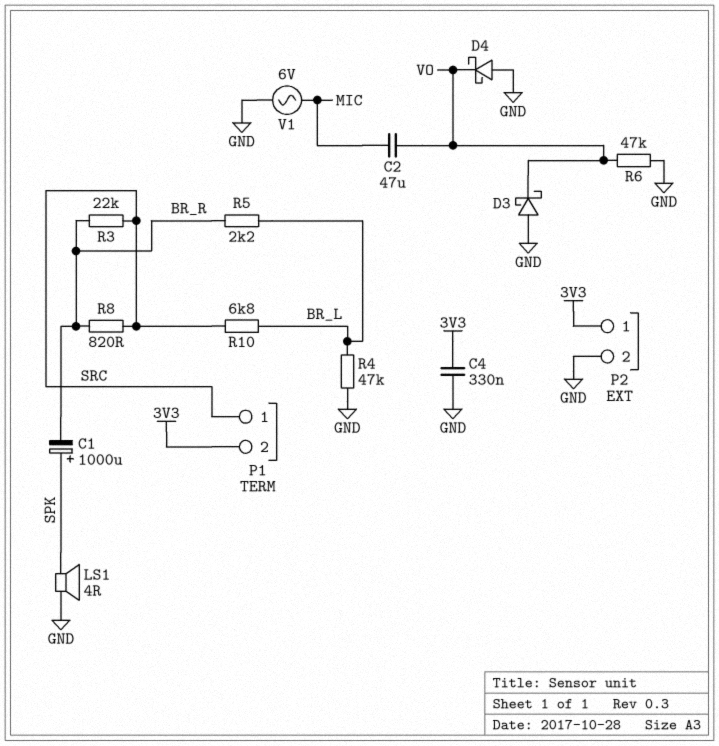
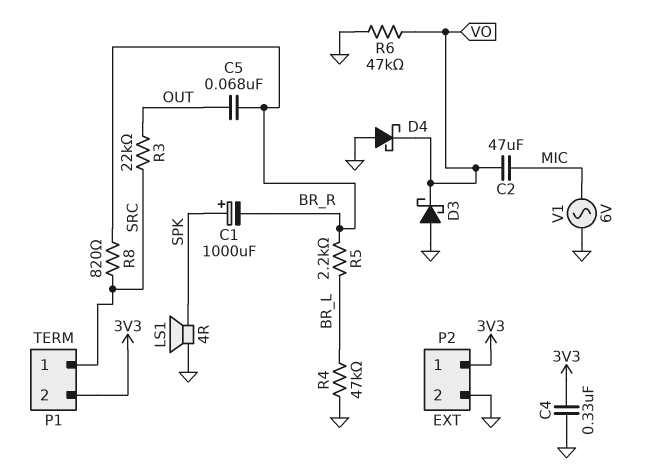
C5: none -> 68nF (BR_R, OUT)
R3: 22k (BR_R, SRC) -> 22k (OUT, SRC)
R10: 6.8k (BR_L, SRC) -> none

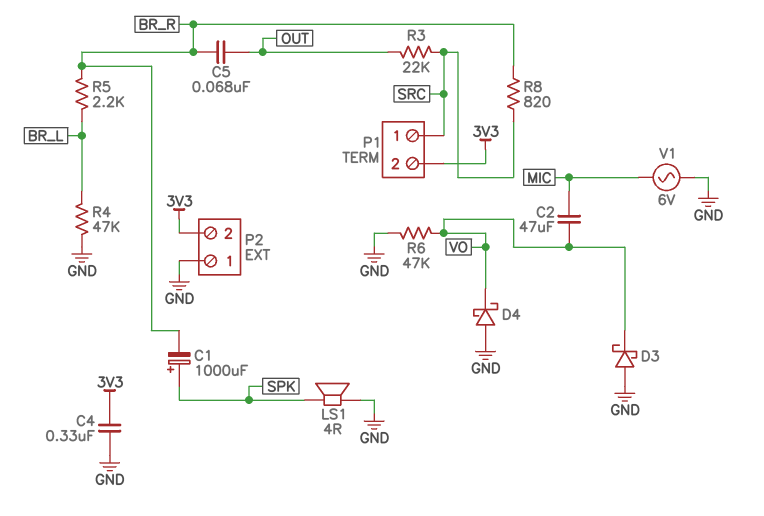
P2 pin 1: 3V3 -> GND
P2 pin 2: GND -> 3V3

